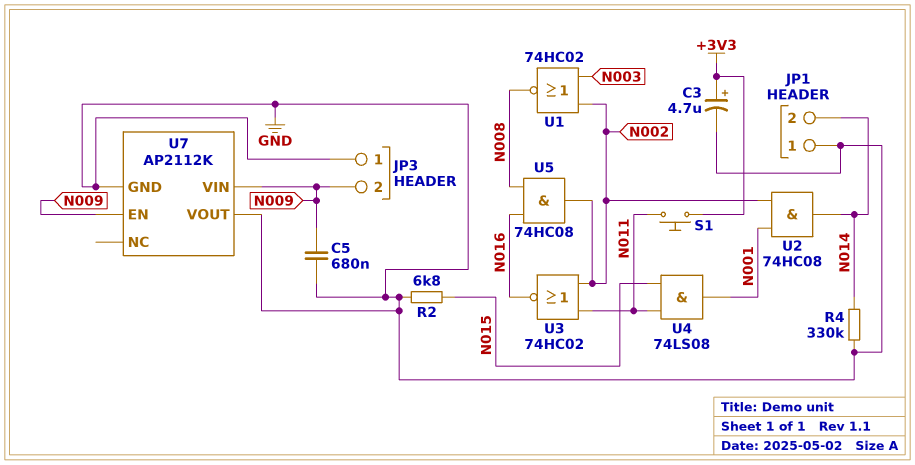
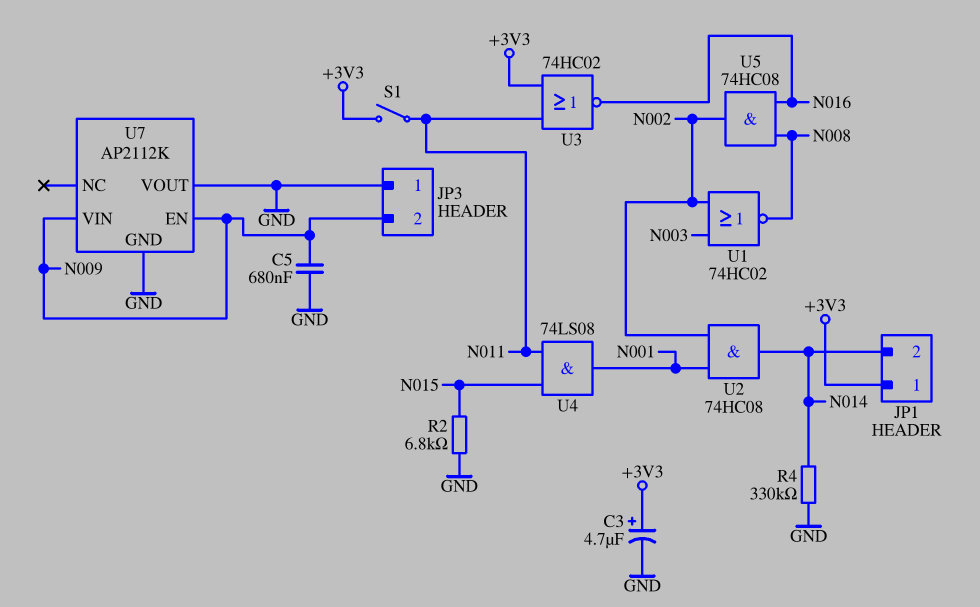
JP1 pin 1: GND -> +3V3
S1: button (+3V3, N011) -> switch (+3V3, N011)
U3: NOR 74HC02 (in N002, in N011, out N016) -> NOR 74HC02 (in +3V3, in N011, out N016)

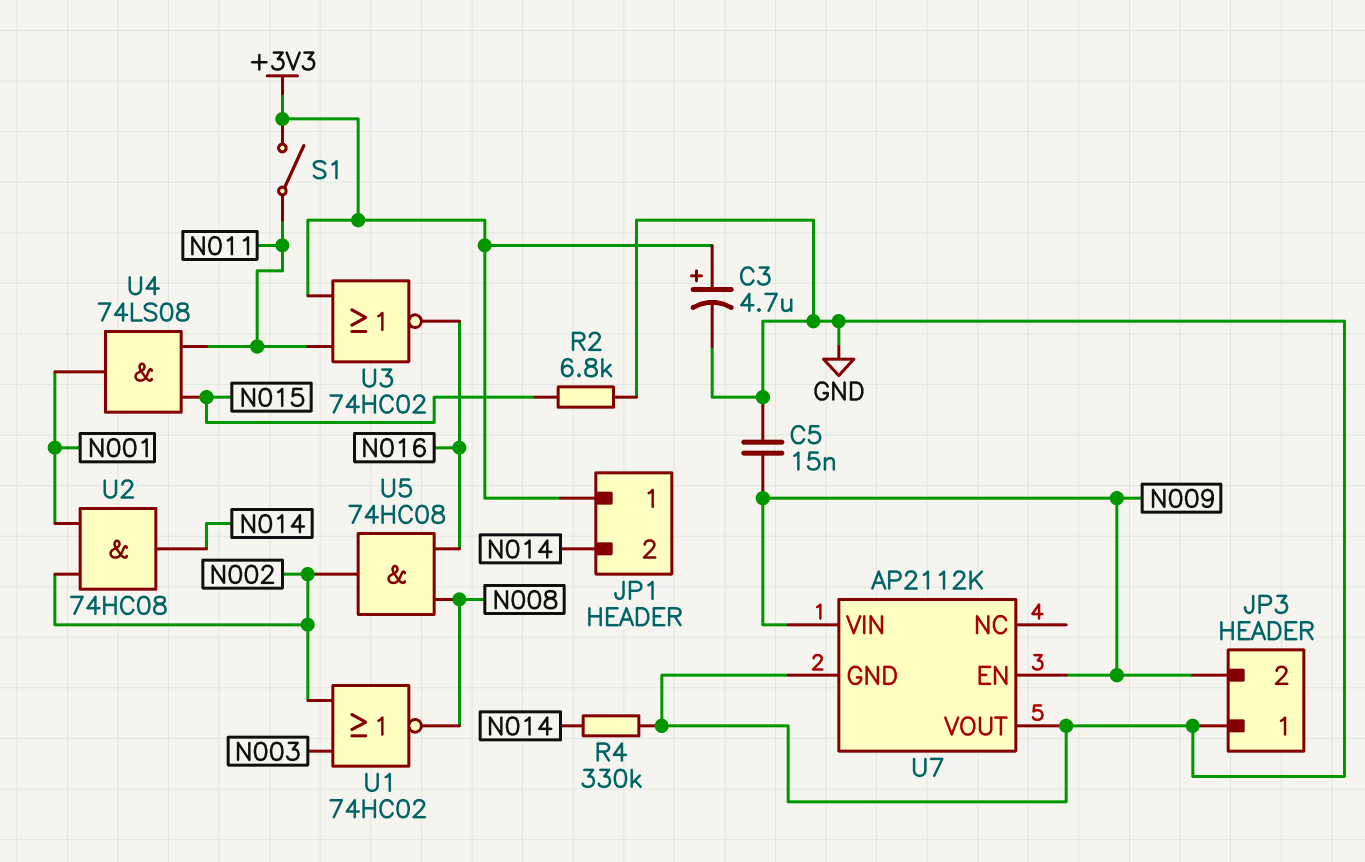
C5: 680nF (GND, N009) -> 15nF (GND, N009)

